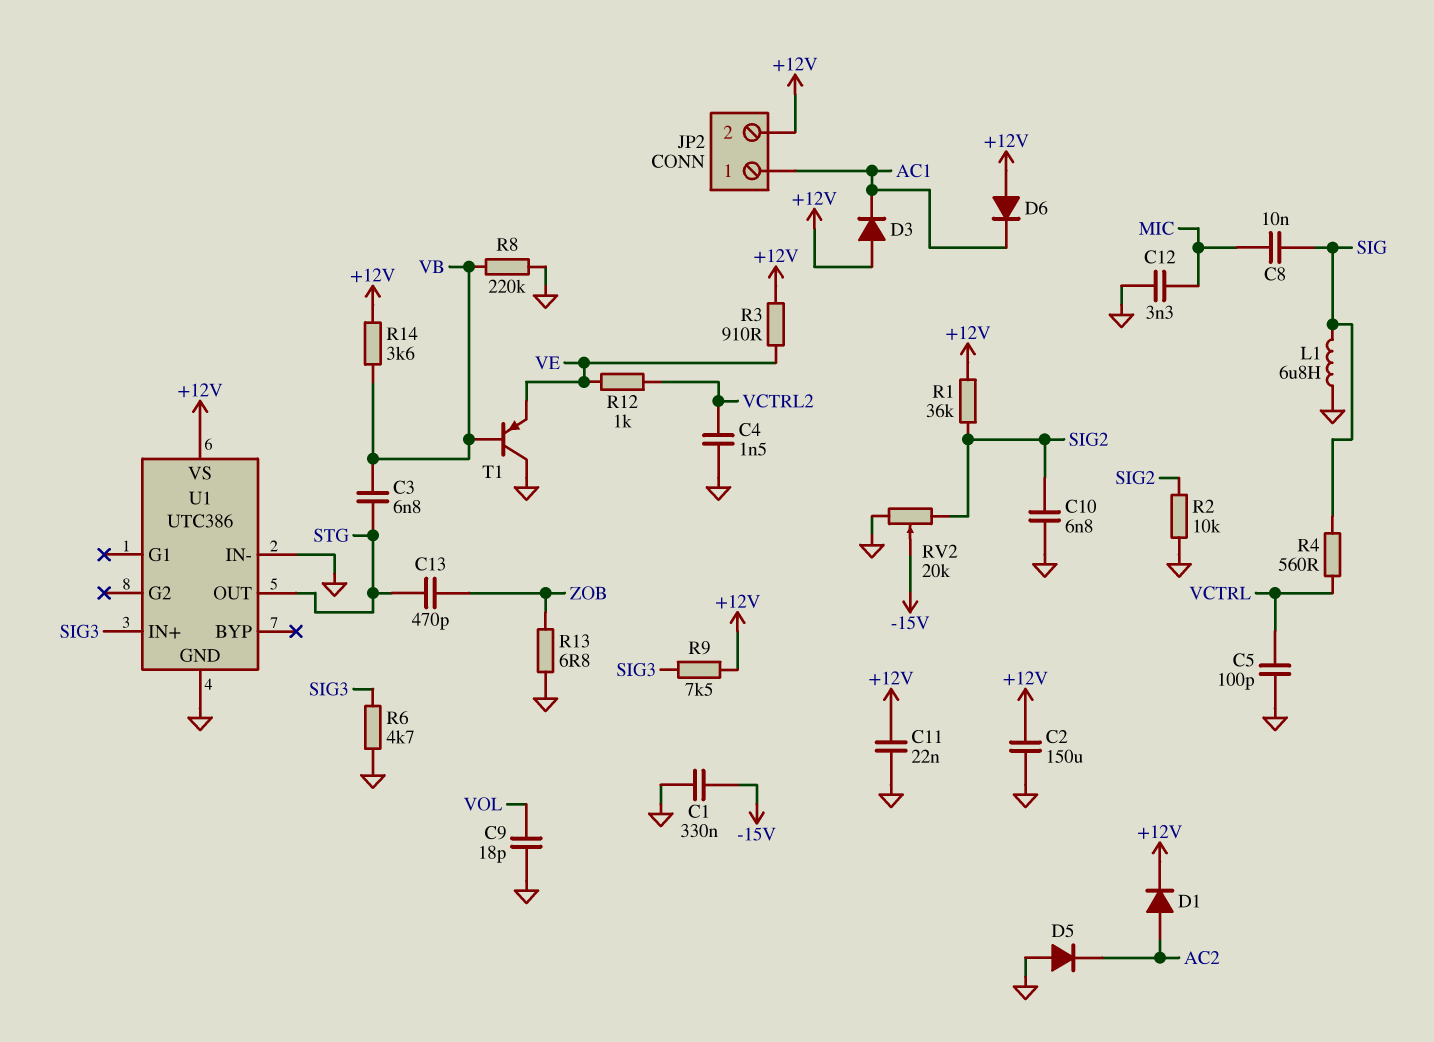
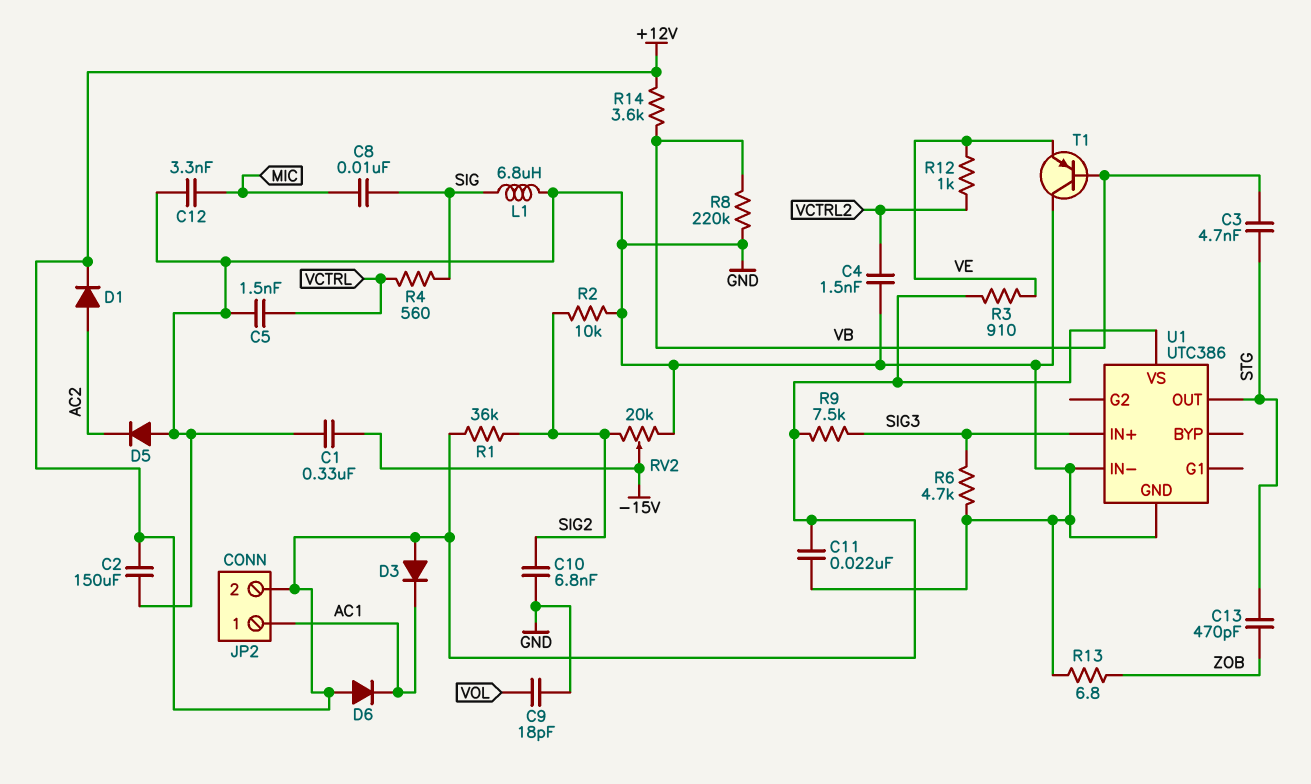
C3: 6.8nF (STG, VB) -> 4.7nF (STG, VB)
C5: 100pF (GND, VCTRL) -> 1.5nF (GND, VCTRL)

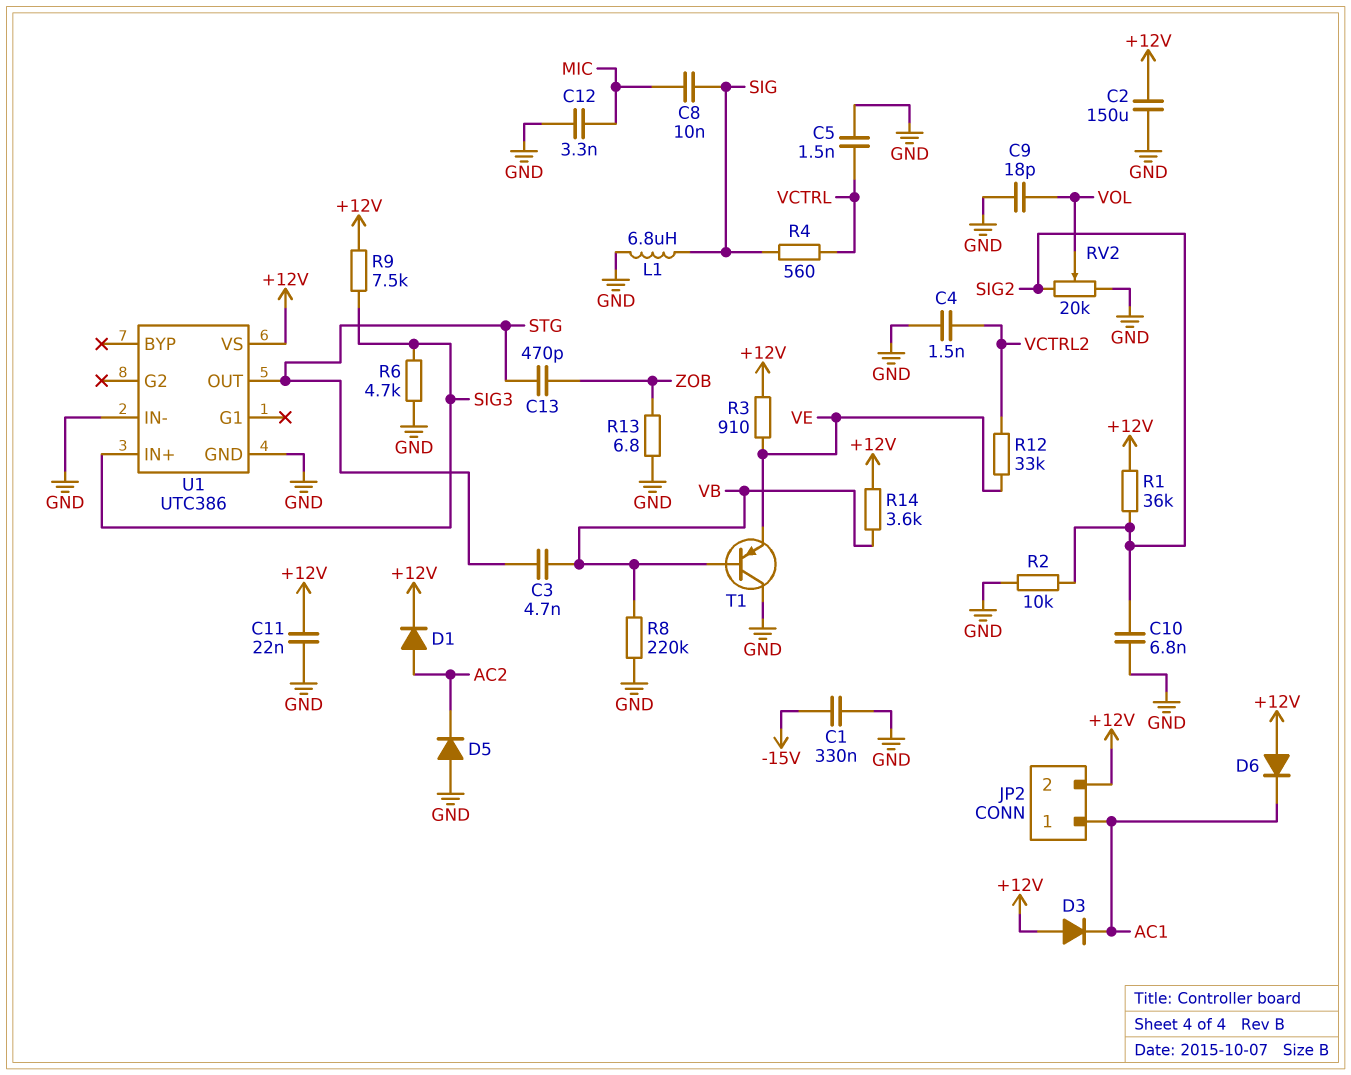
R12: 1k (VCTRL2, VE) -> 33k (VCTRL2, VE)
RV2: 20k (GND, SIG2, wiper -15V) -> 20k (GND, SIG2, wiper VOL)

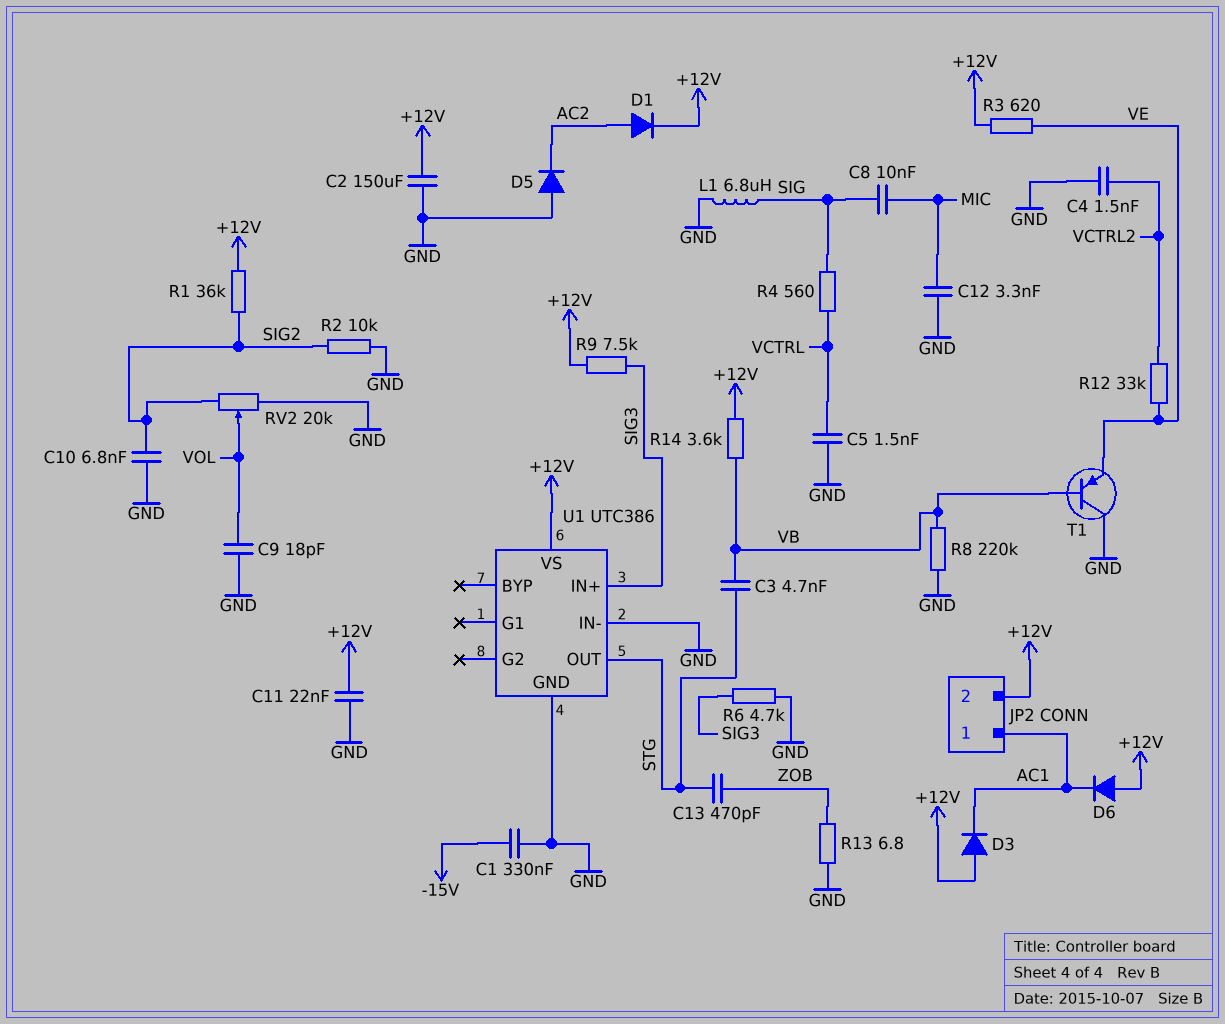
R3: 910 (+12V, VE) -> 620 (+12V, VE)

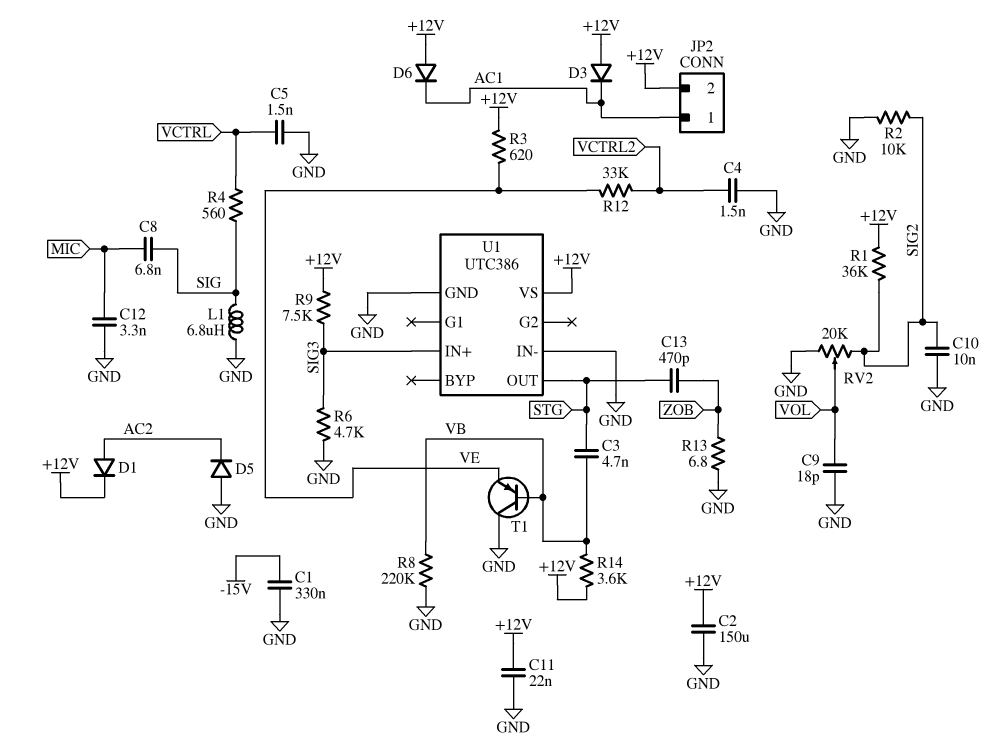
C8: 10nF (MIC, SIG) -> 6.8nF (MIC, SIG)
C10: 6.8nF (GND, SIG2) -> 10nF (GND, SIG2)

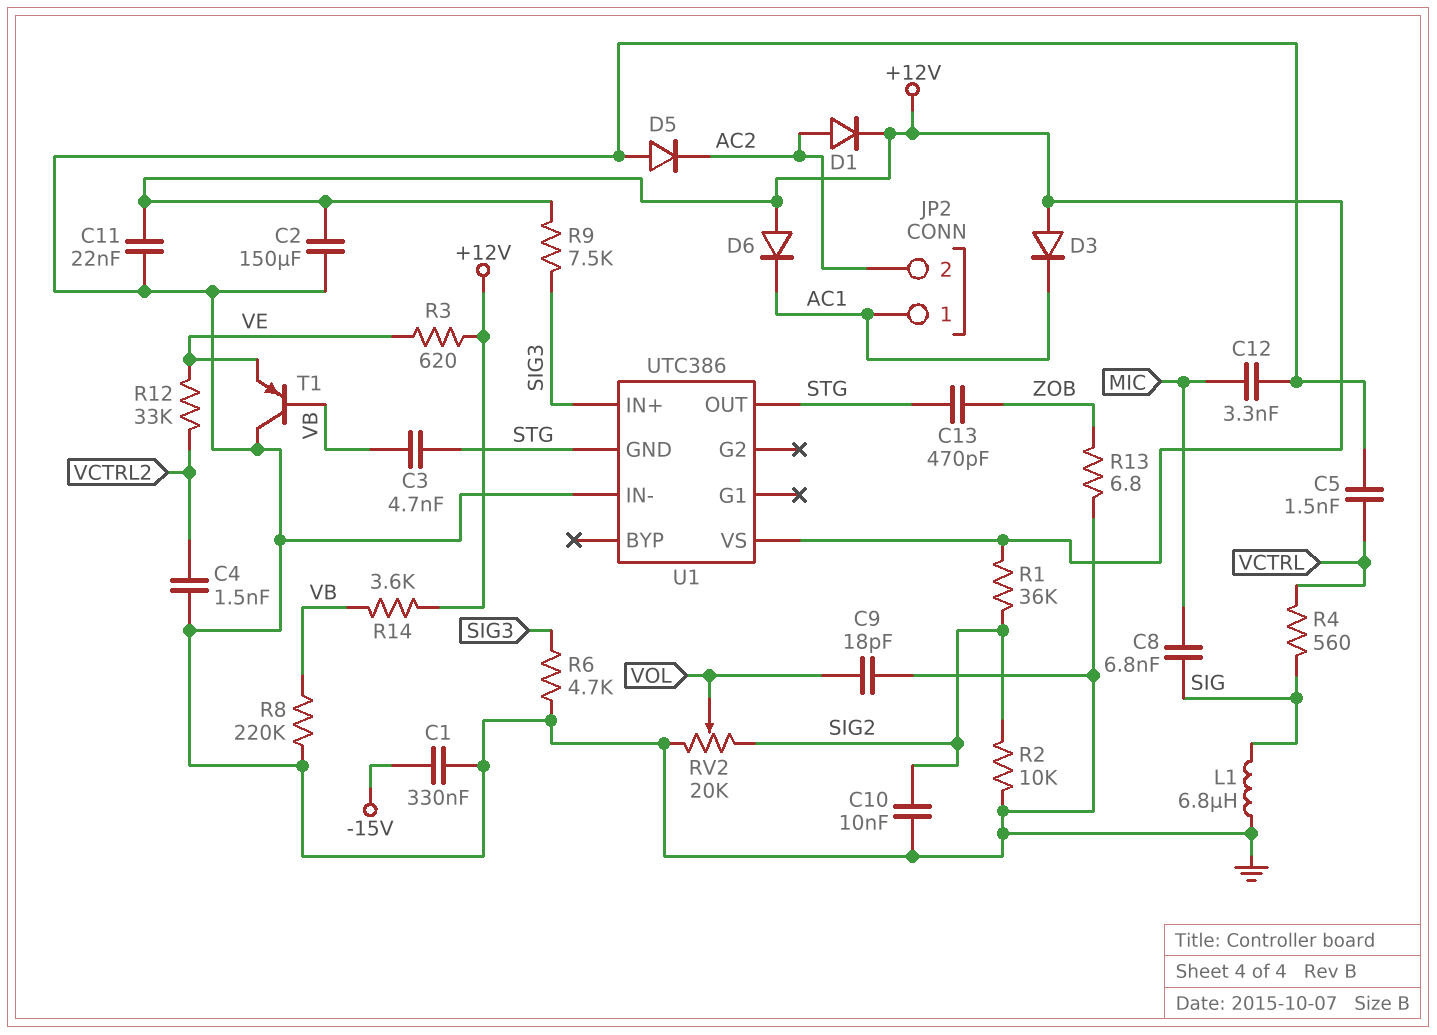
JP2 pin 2: +12V -> AC2
U1 pin GND: GND -> STG

